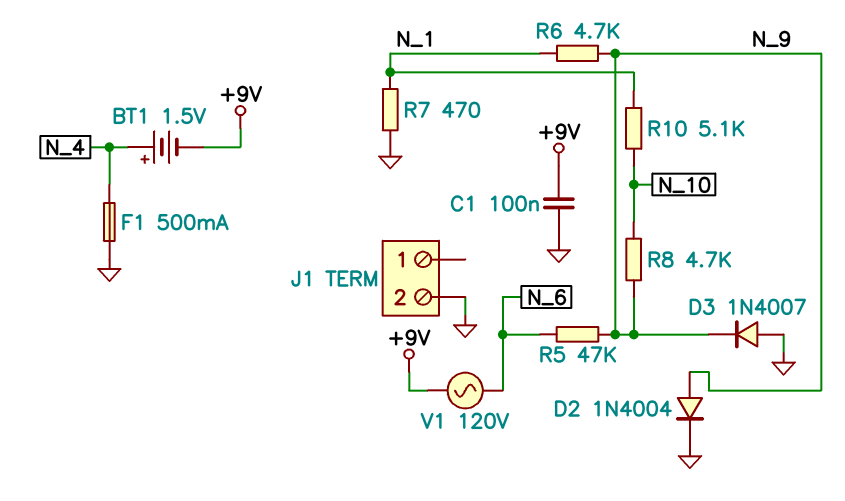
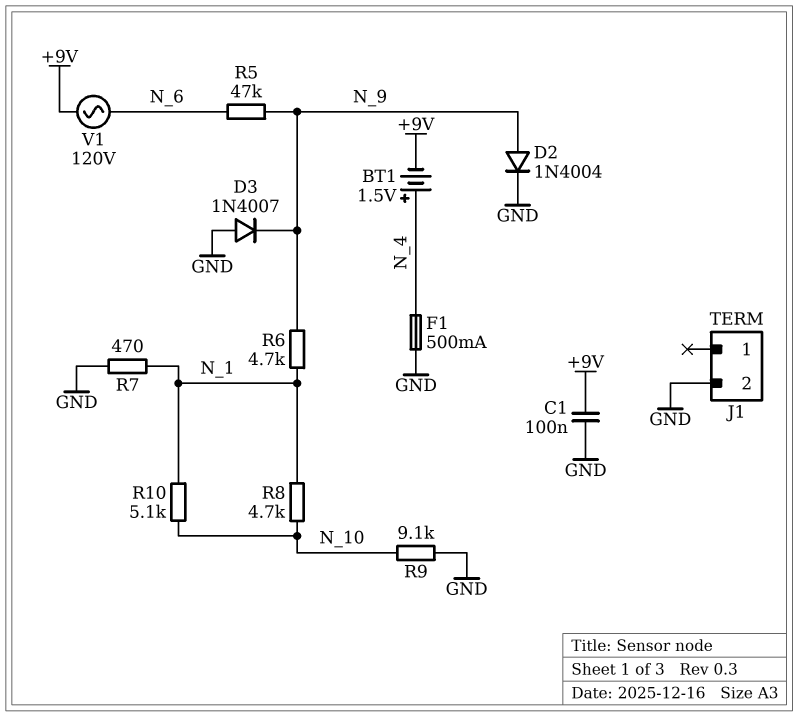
R8: 4.7k (N_9, N_10) -> 4.7k (N_1, N_10)
R9: none -> 9.1k (GND, N_10)

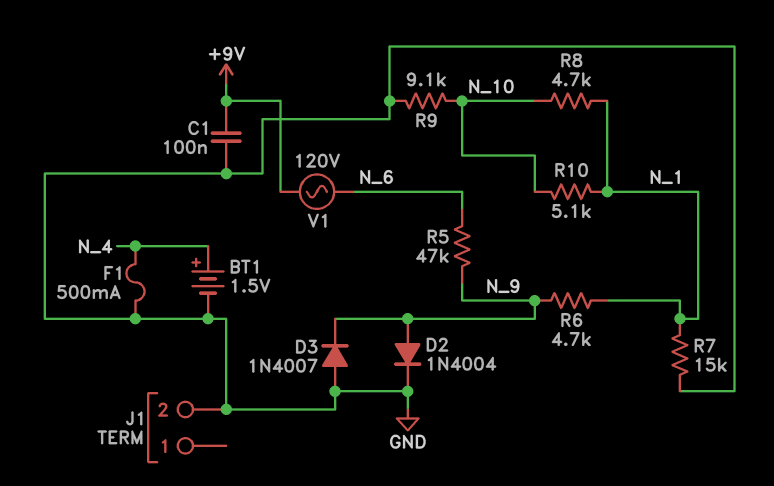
BT1: 1.5V (plus N_4, minus +9V) -> 1.5V (plus N_4, minus GND)
R7: 470 (GND, N_1) -> 15k (GND, N_1)

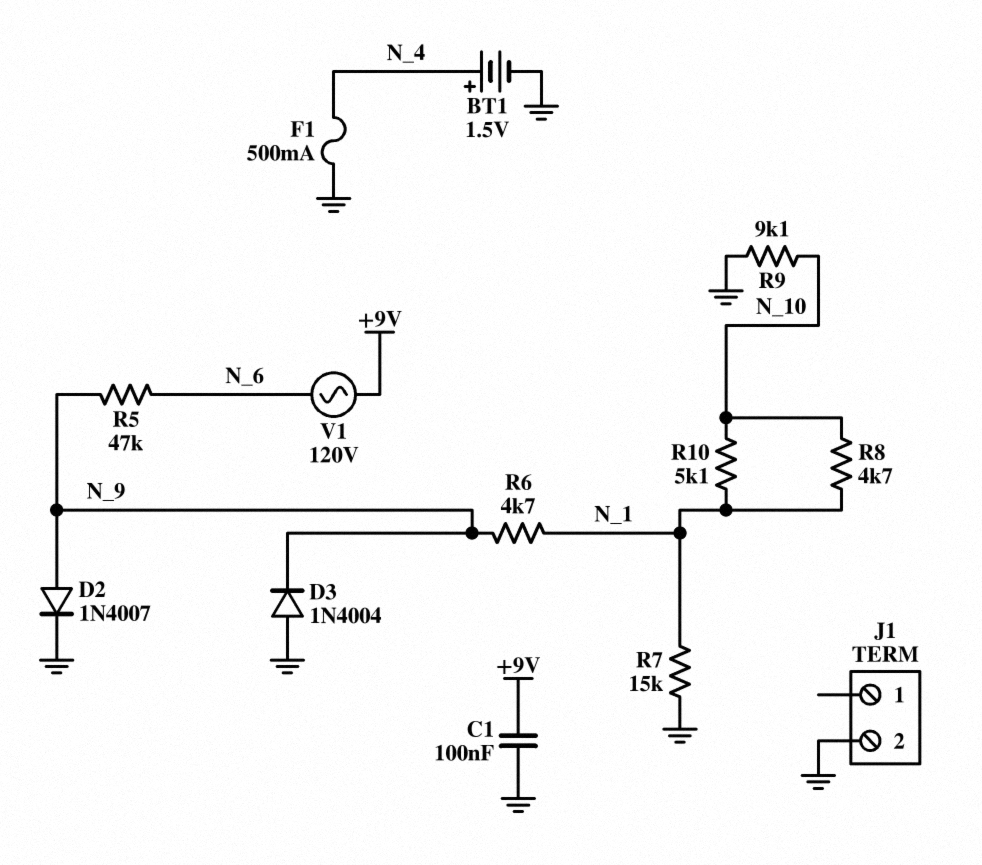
D2: diode 1N4004 (A N_9, K GND) -> diode 1N4007 (A N_9, K GND)
D3: diode 1N4007 (A GND, K N_9) -> diode 1N4004 (A GND, K N_9)

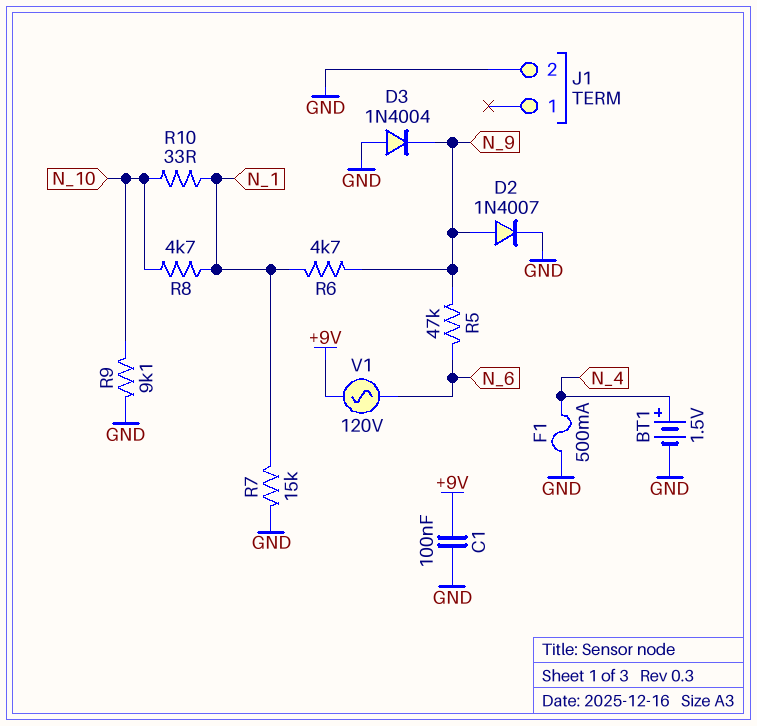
R10: 5.1k (N_1, N_10) -> 33 (N_1, N_10)

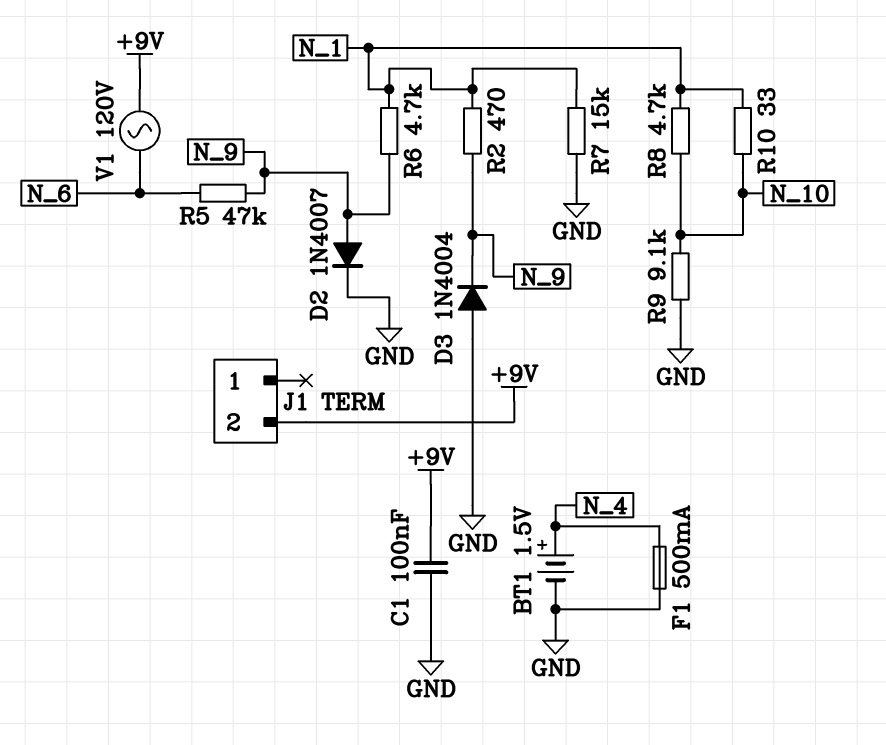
J1 pin 2: GND -> +9V
R2: none -> 470 (N_1, N_9)

